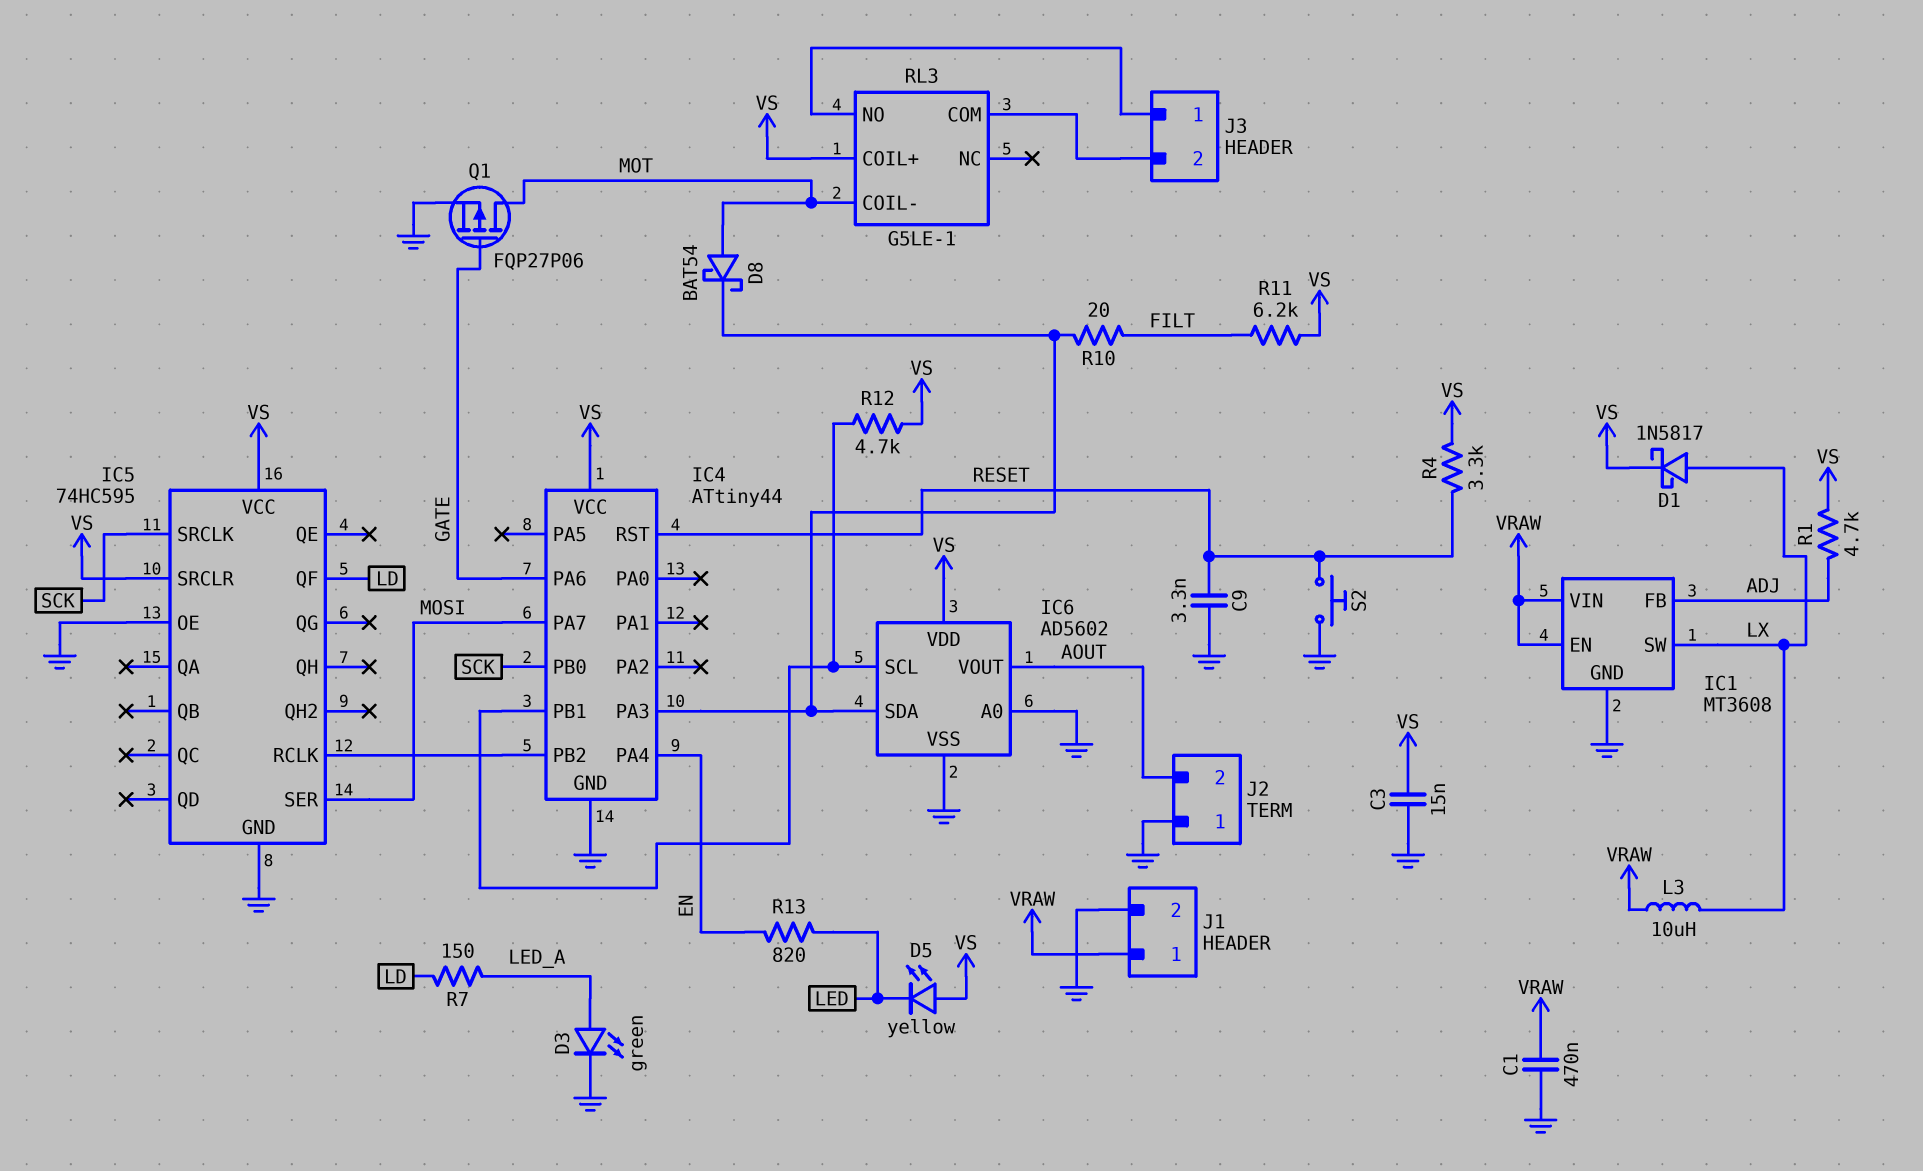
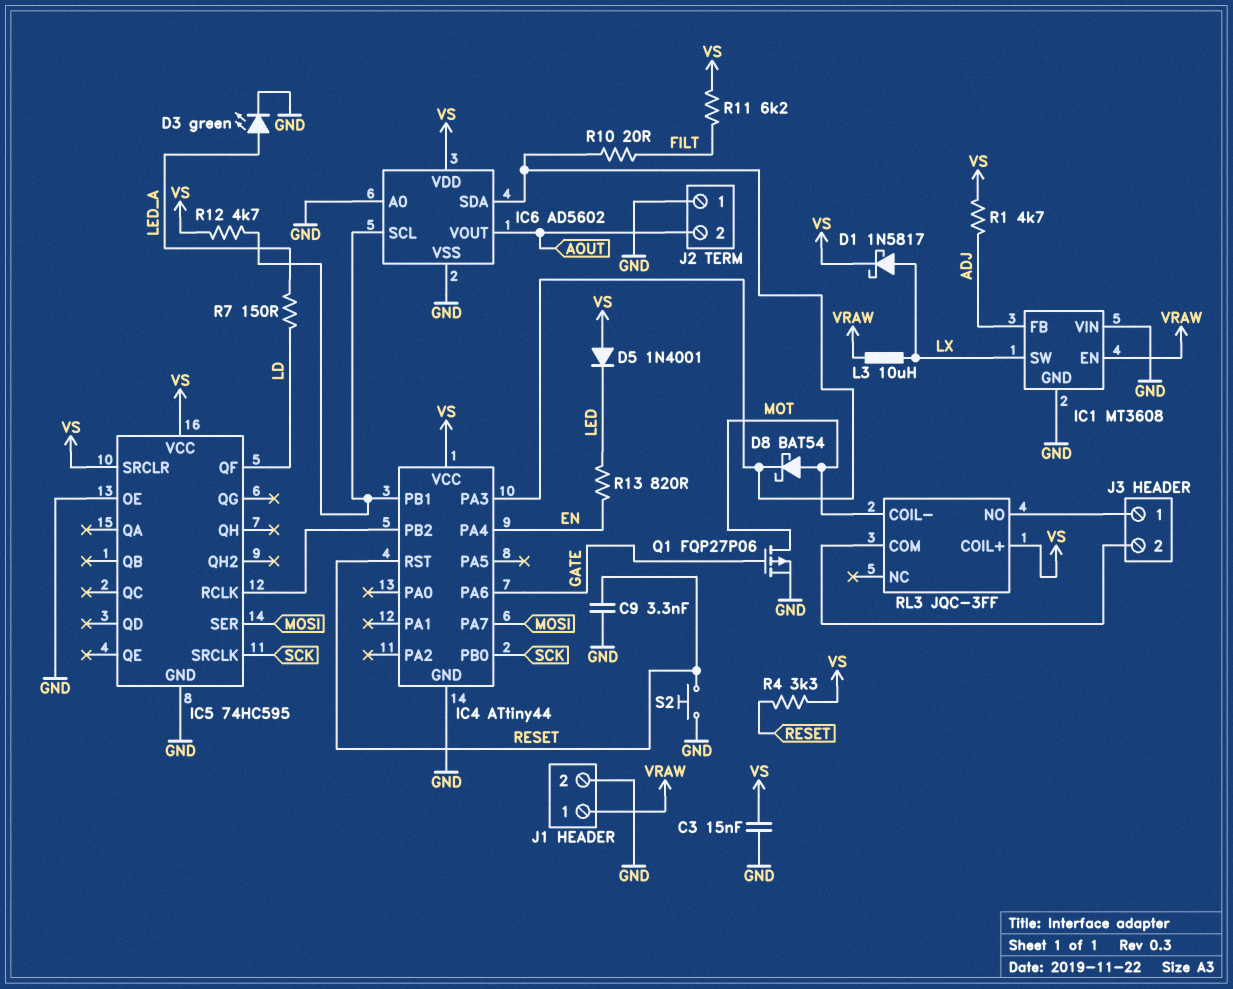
C1: 470nF (GND, VRAW) -> none
D5: LED yellow (A VS, K LED) -> diode 1N4001 (A VS, K LED)
IC1 pin VIN: VRAW -> GND
RL3: G5LE-1 -> JQC-3FF

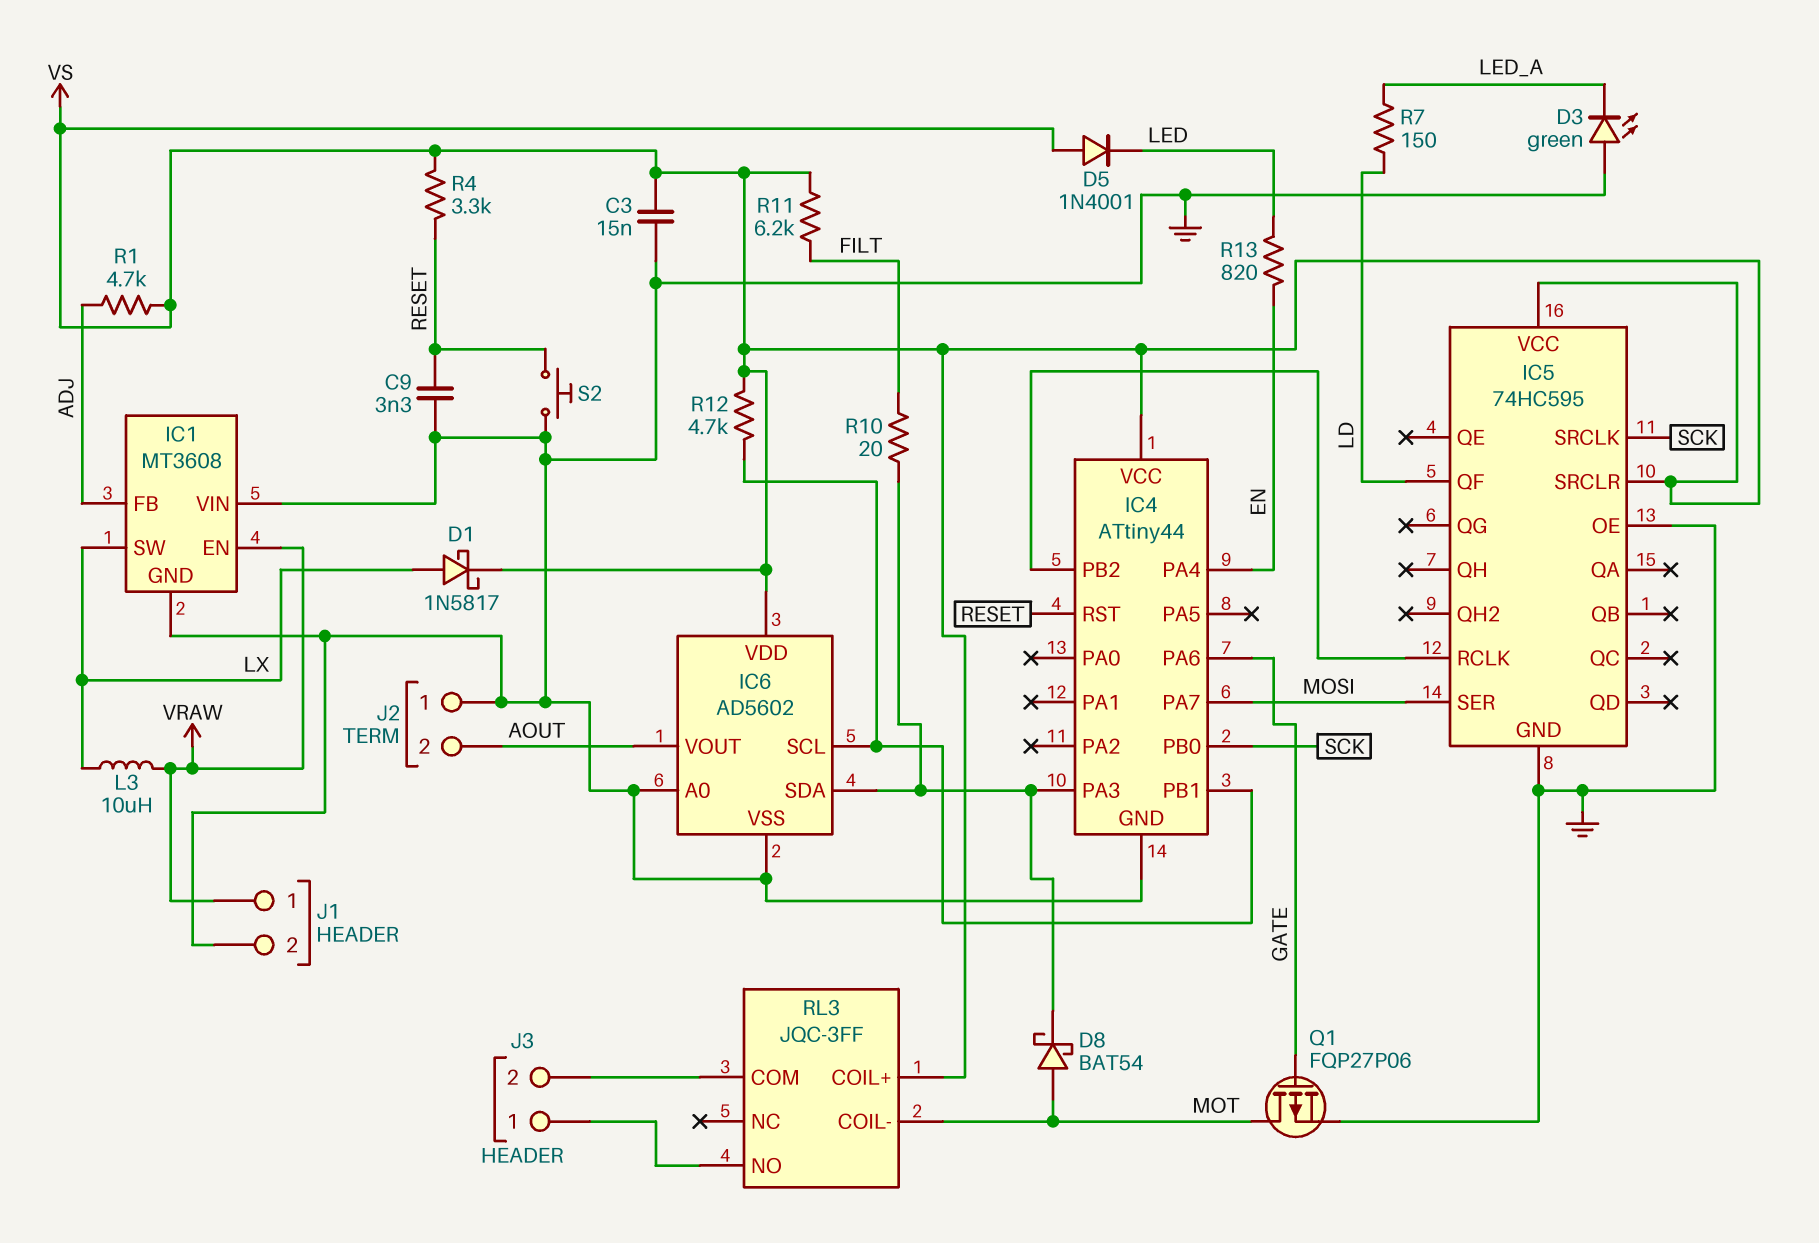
D3: LED green (A LED_A, K GND) -> LED green (A GND, K LED_A)

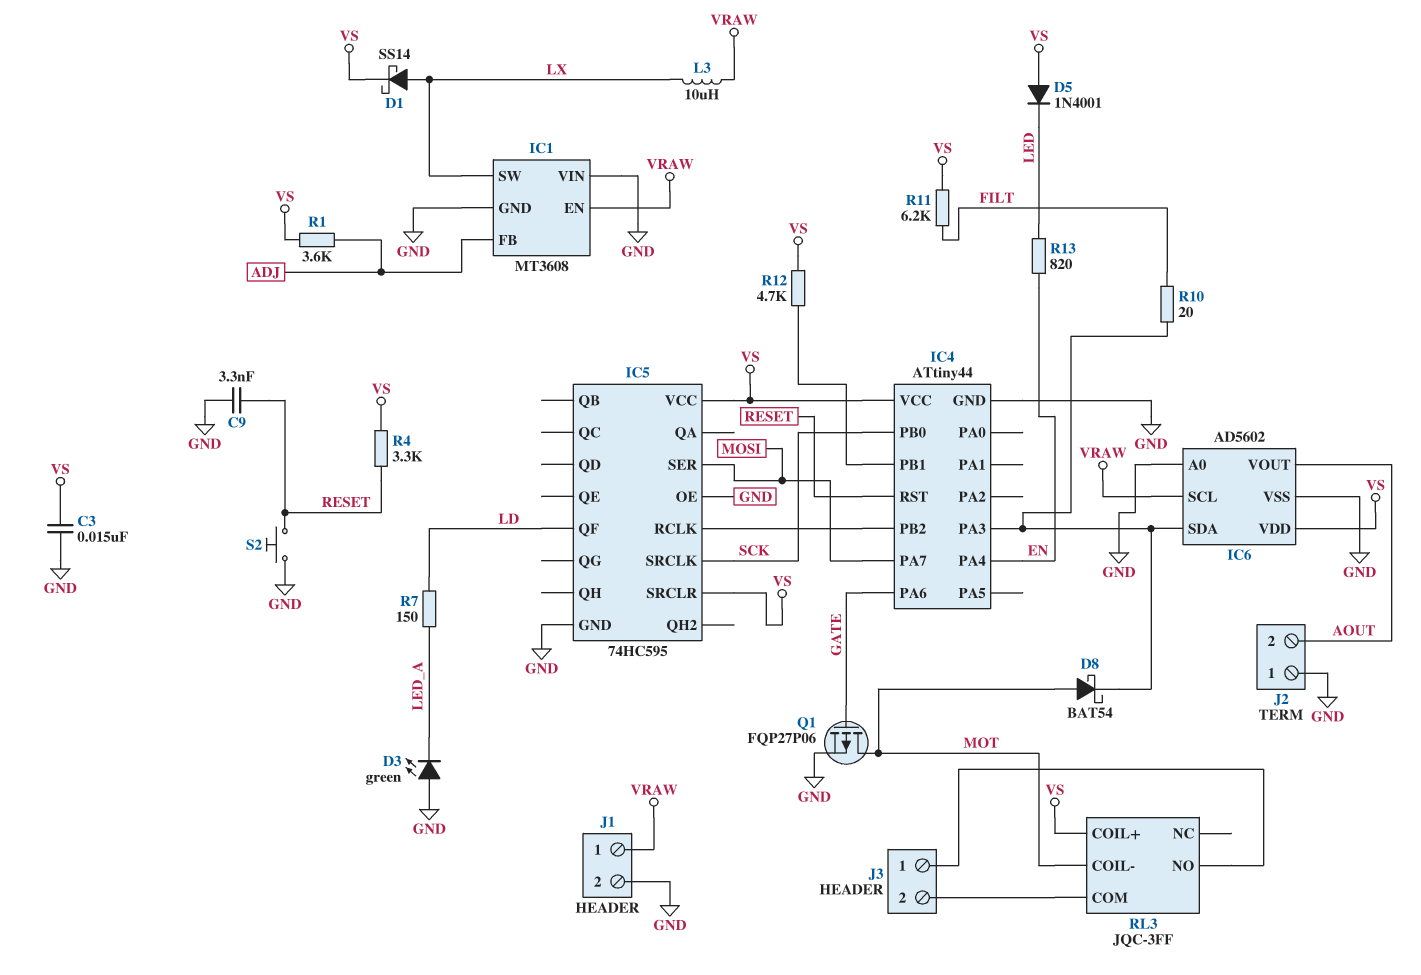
D1: schottky 1N5817 (A LX, K VS) -> schottky SS14 (A LX, K VS)
IC6 pin SCL: IC4/PB1 -> VRAW
R1: 4.7k (ADJ, VS) -> 3.6k (ADJ, VS)

